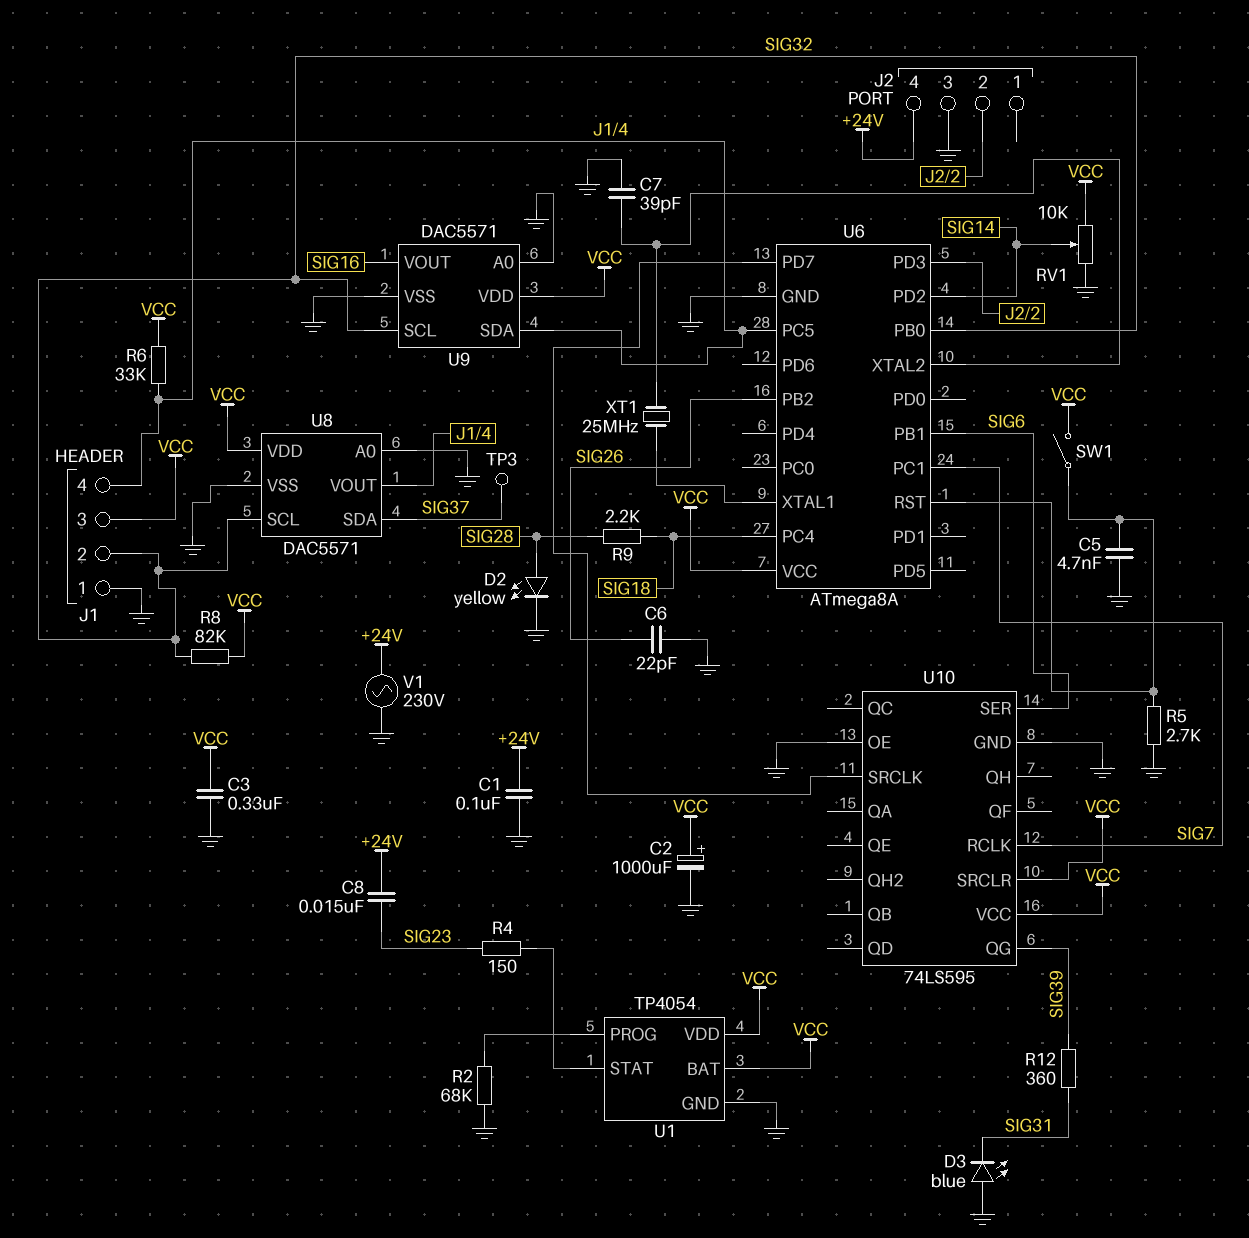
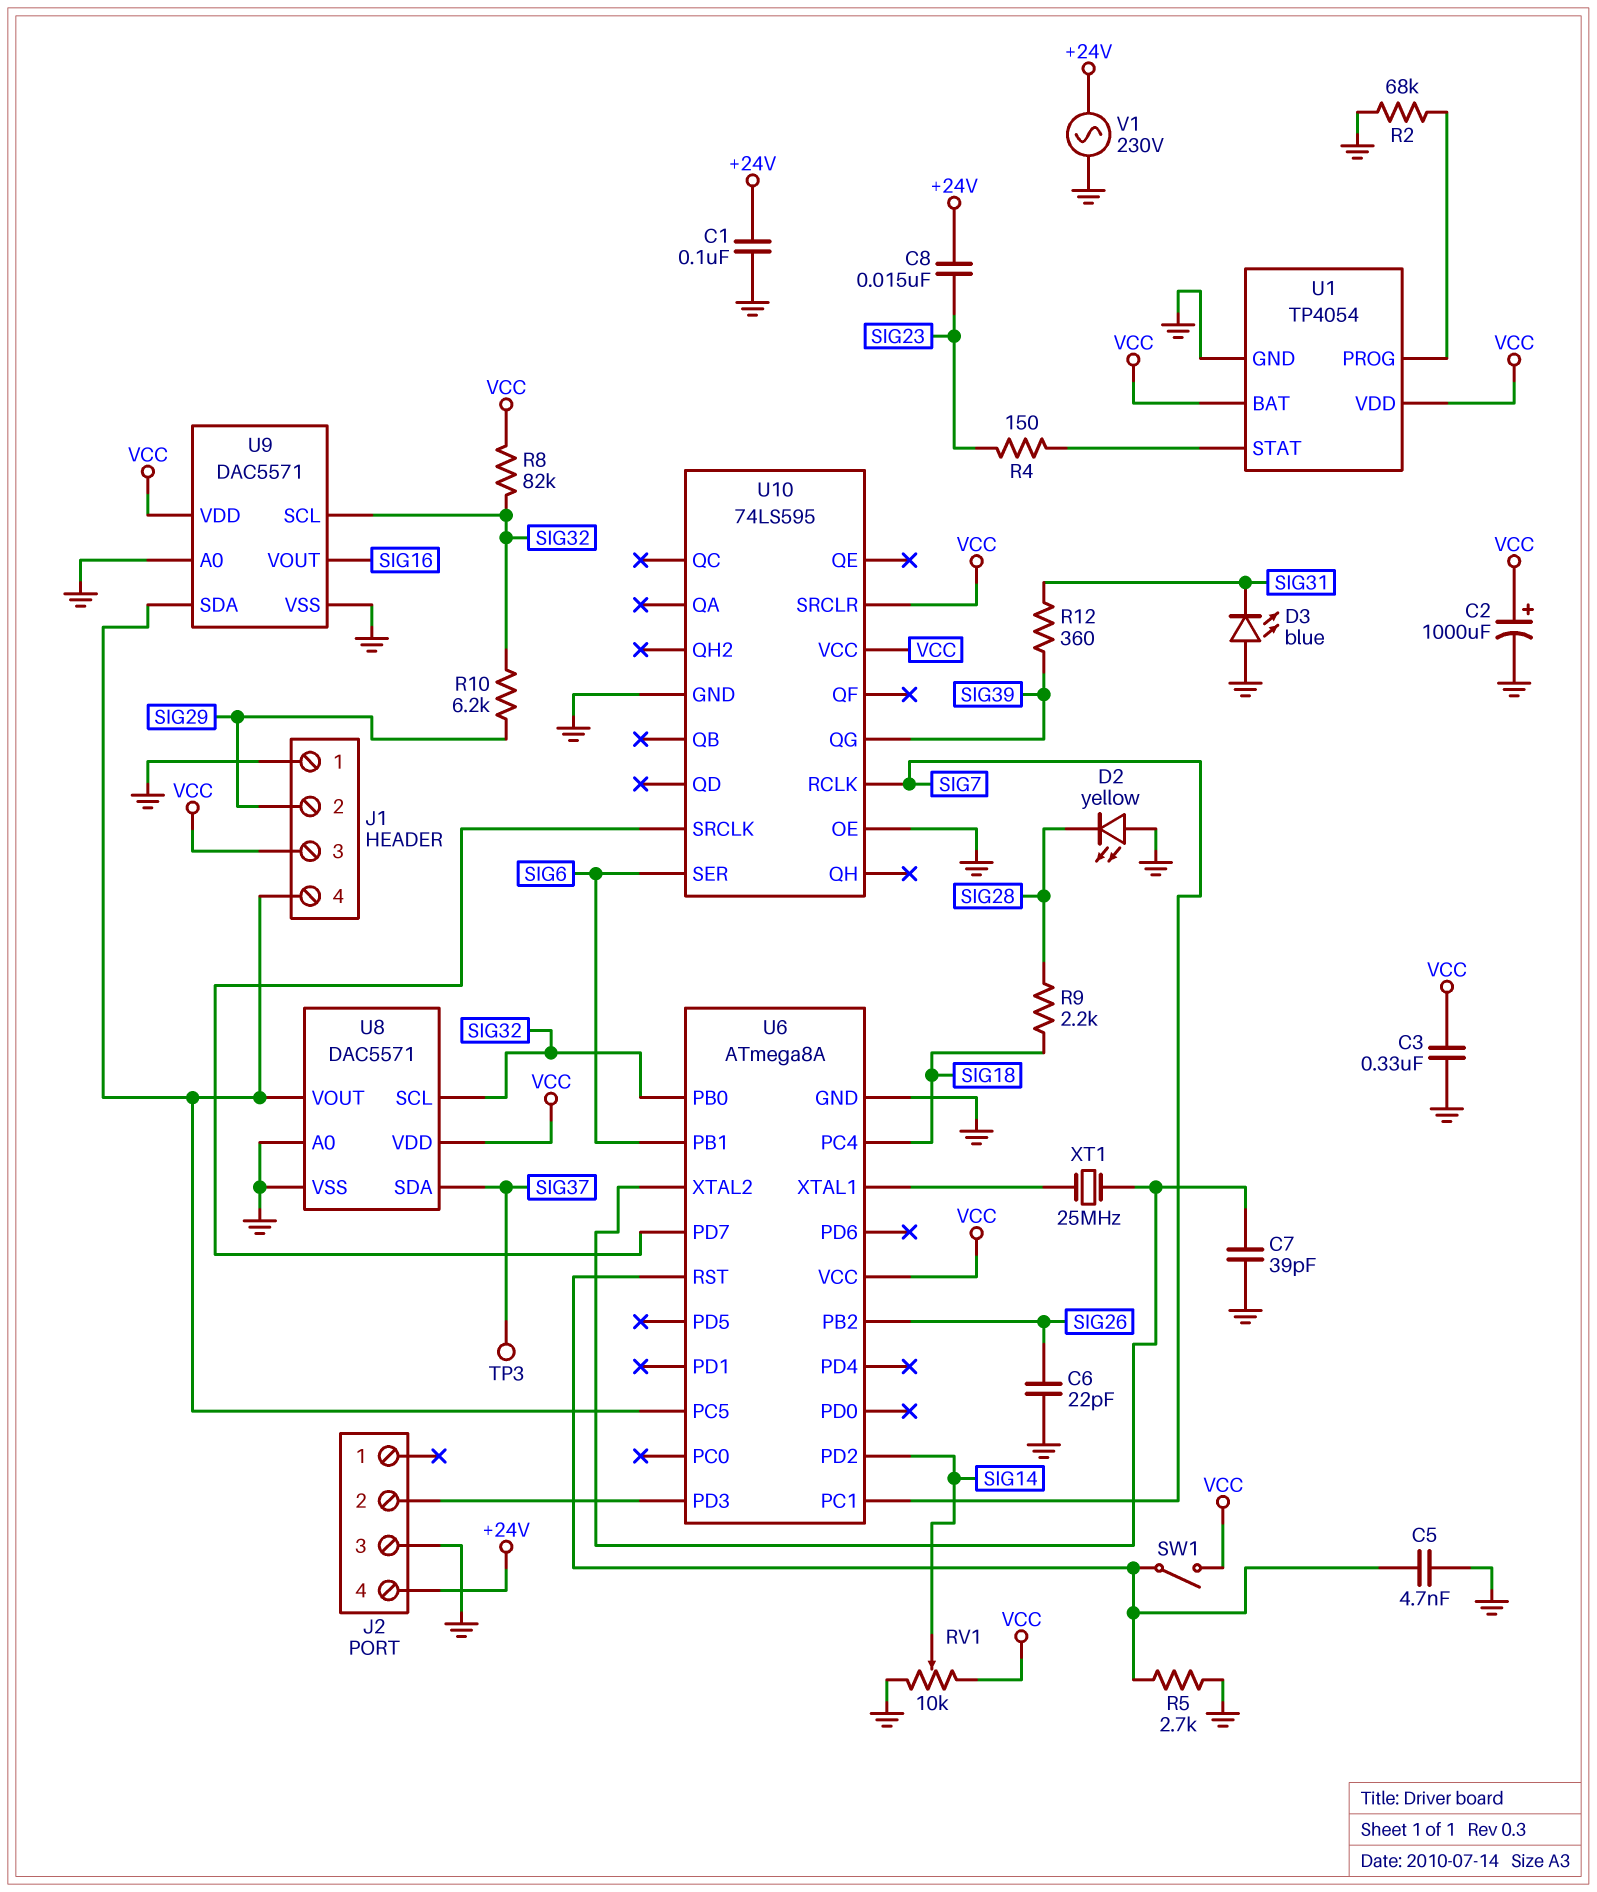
D2: LED yellow (A SIG28, K GND) -> LED yellow (A GND, K SIG28)
J1 pin 2: SIG32 -> SIG29
R6: 33k (J1/4, VCC) -> none
R10: none -> 6.2k (SIG29, SIG32)

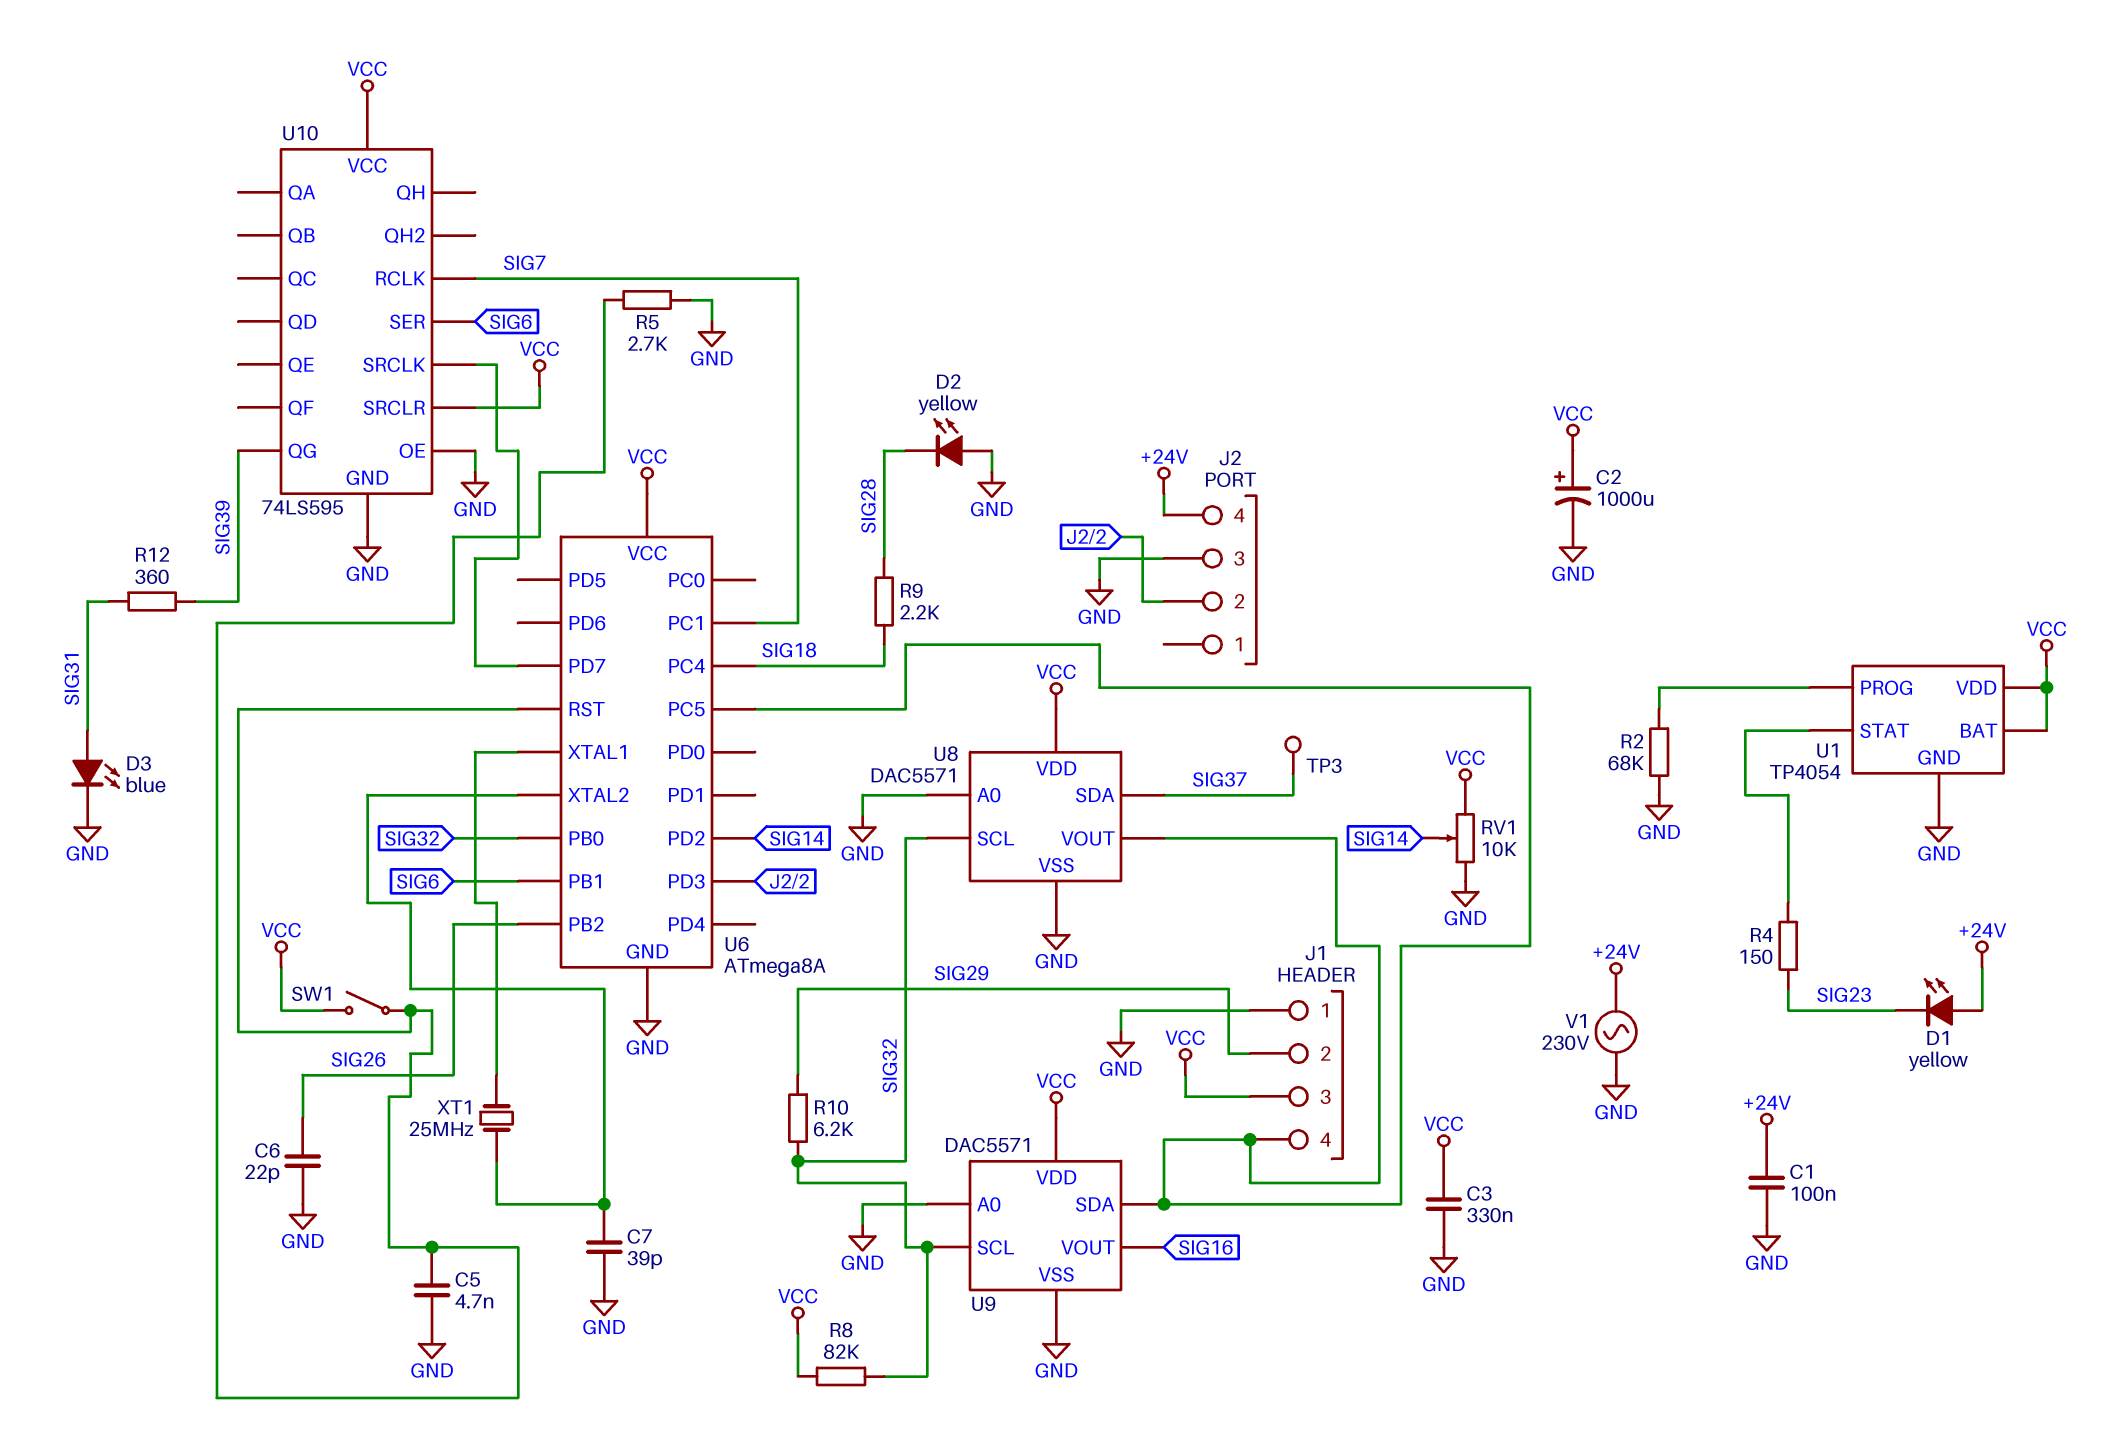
C8: 15nF (+24V, SIG23) -> none
D1: none -> LED yellow (A +24V, K SIG23)
D3: LED blue (A GND, K SIG31) -> LED blue (A SIG31, K GND)

